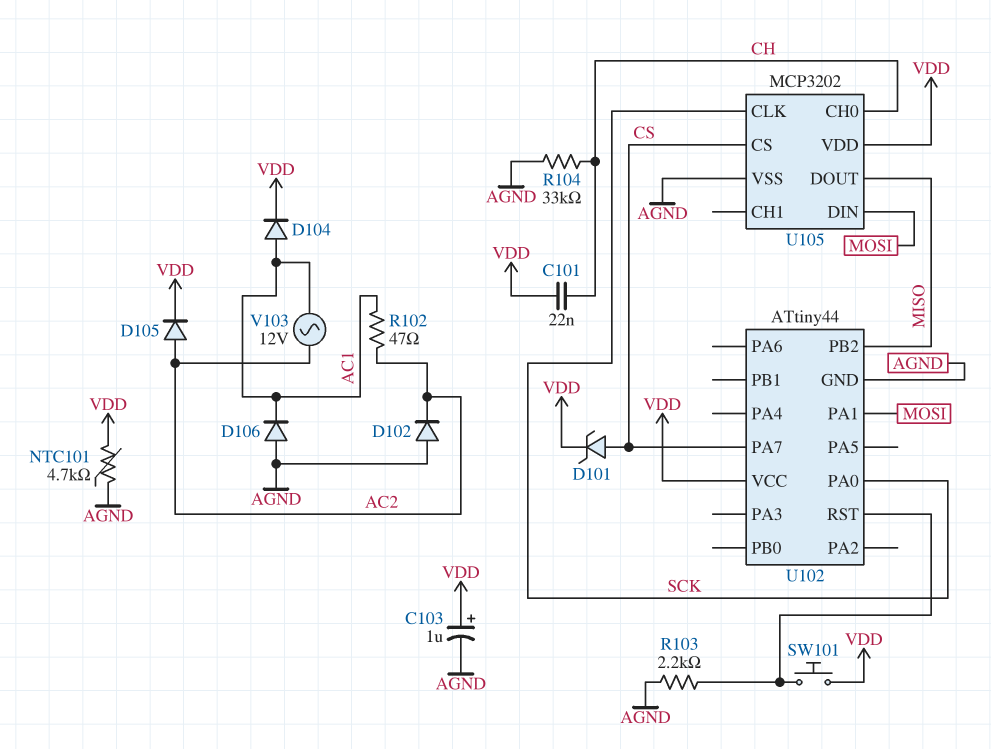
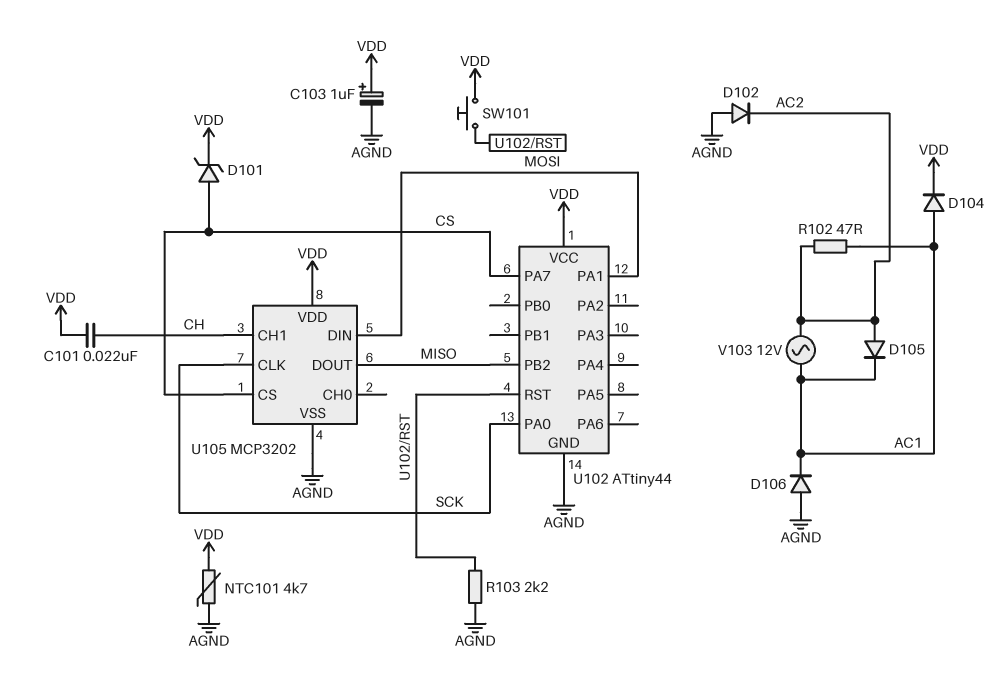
D105: diode (A AC2, K VDD) -> diode (A AC2, K AC1)
R104: 33k (AGND, CH) -> none
U105 pin CH0: CH -> none
U105 pin CH1: none -> CH

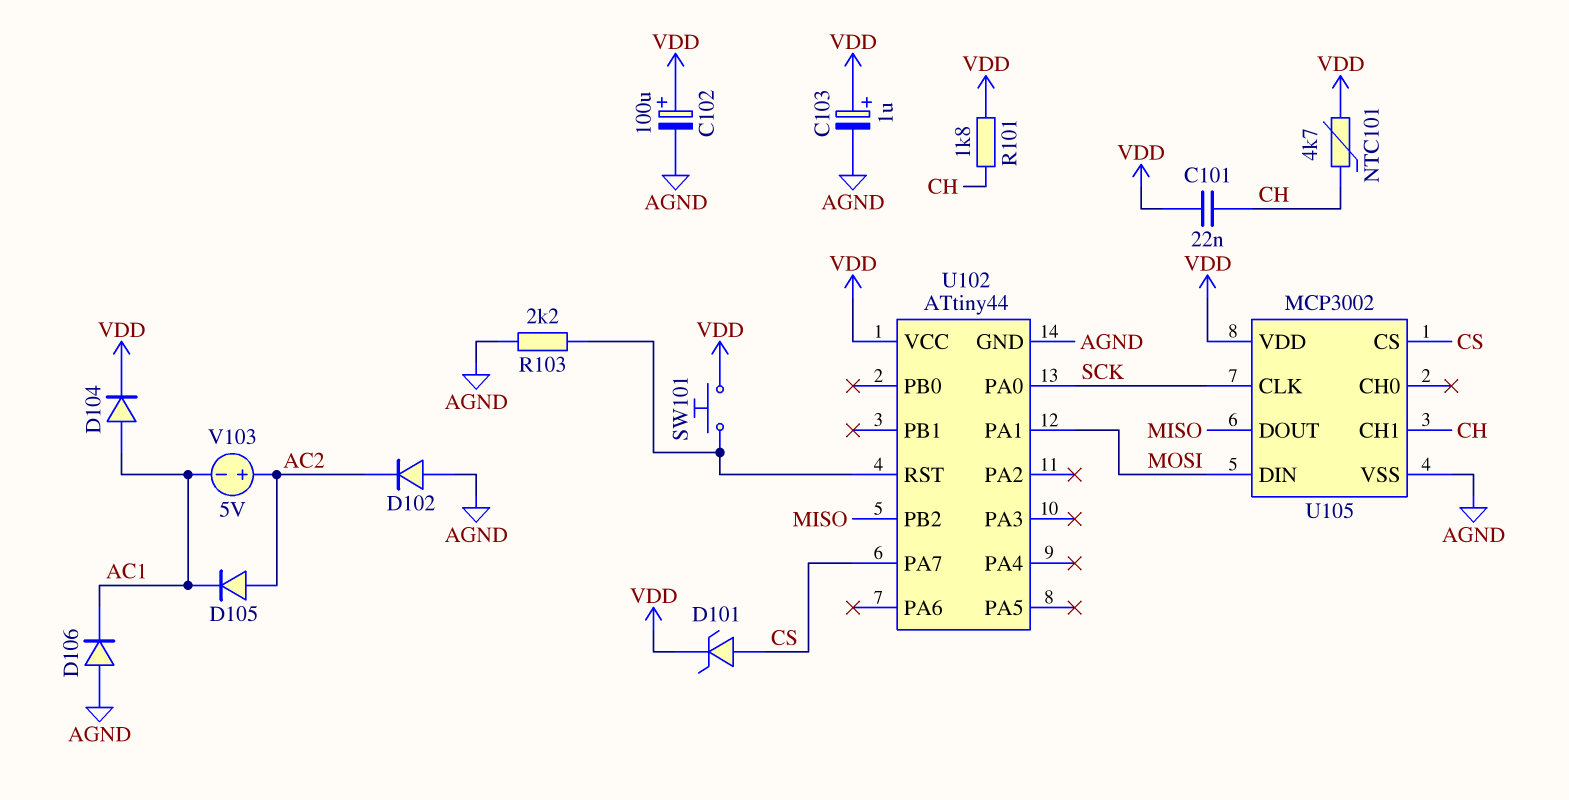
C102: none -> 100uF (plus VDD, minus AGND)
NTC101: 4.7k (AGND, VDD) -> 4.7k (CH, VDD)
R101: none -> 1.8k (CH, VDD)
R102: 47 (AC1, AC2) -> none
U105: MCP3202 -> MCP3002
V103: AC 12V (AC1, AC2) -> 5V (plus AC2, minus AC1)

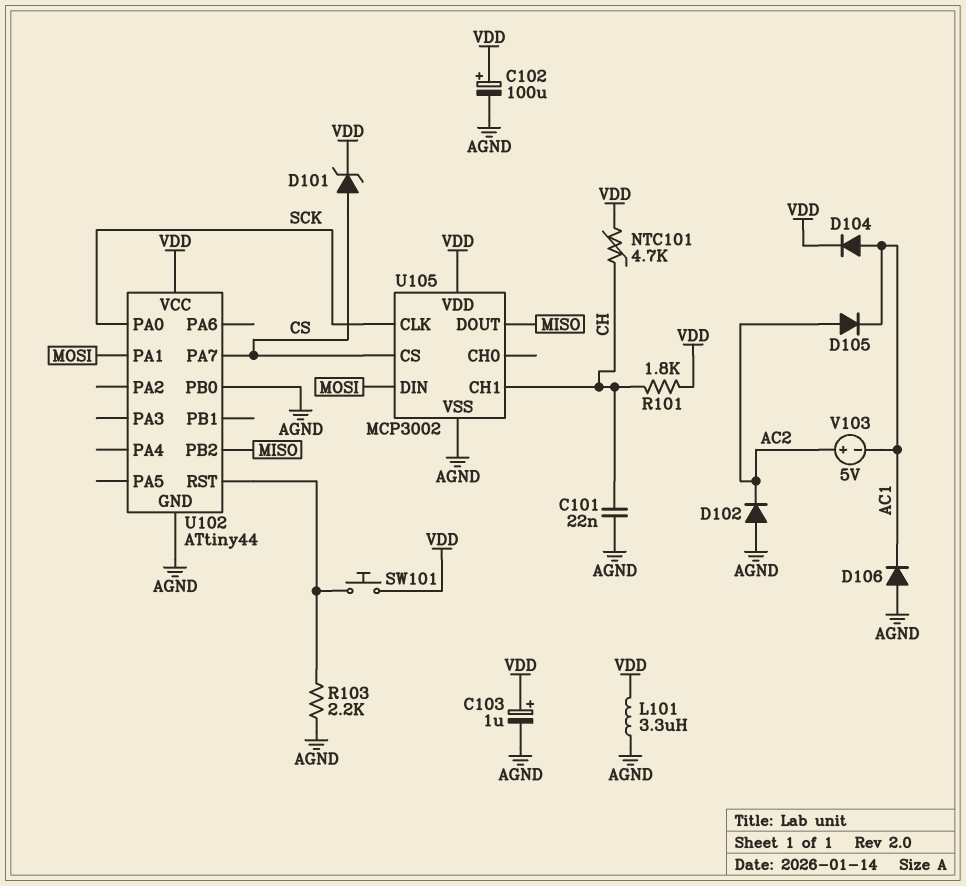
C101: 22nF (CH, VDD) -> 22nF (AGND, CH)
L101: none -> 3.3uH (AGND, VDD)
U102 pin PB0: none -> AGND

